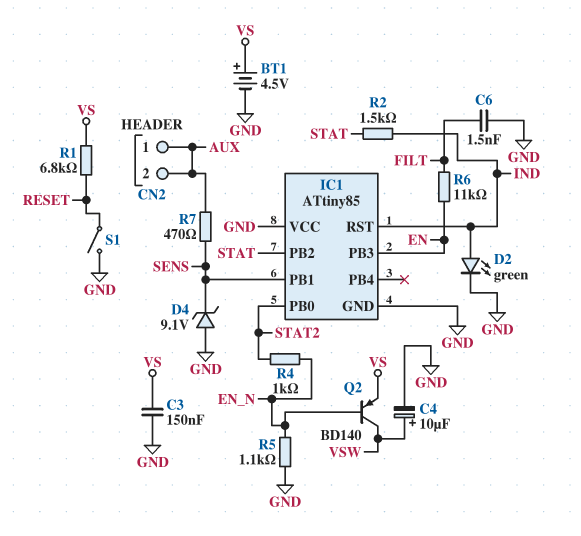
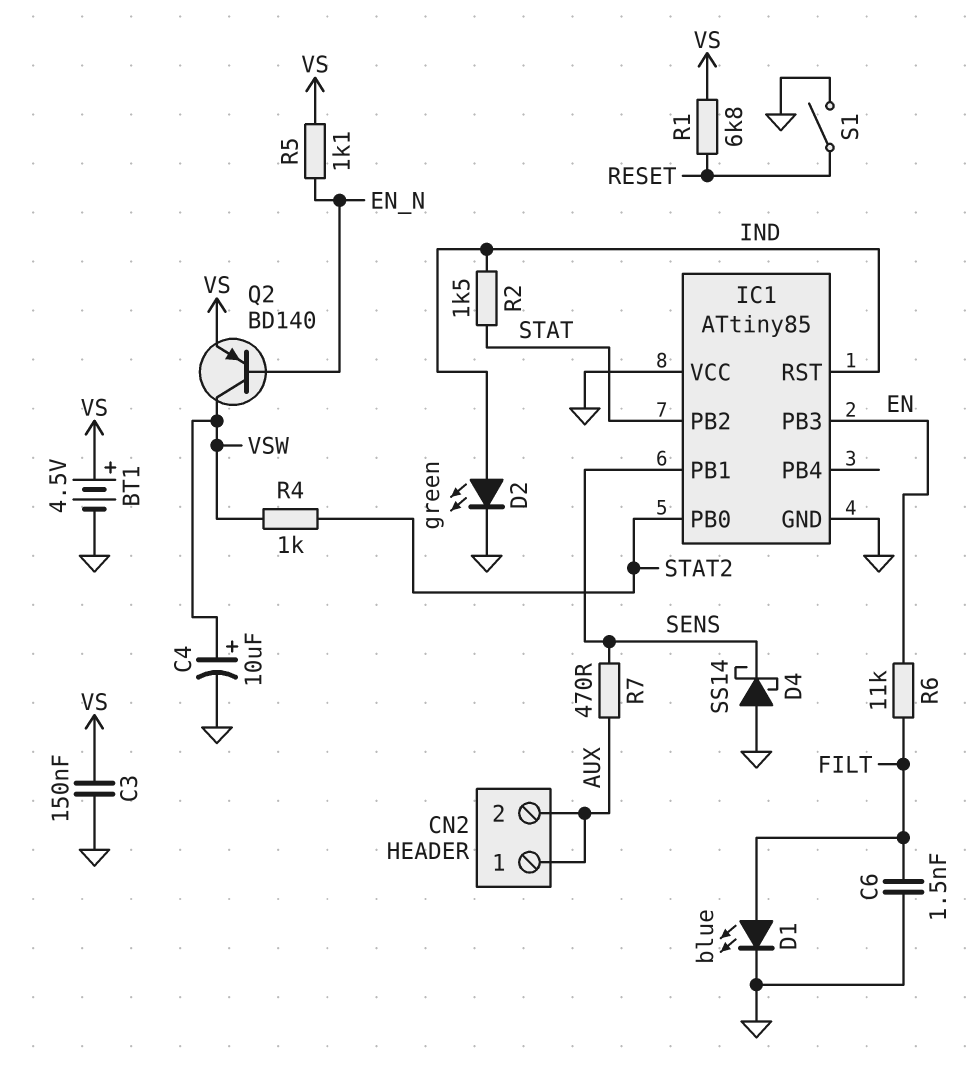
D1: none -> LED blue (A FILT, K GND)
D4: zener 9.1V (A GND, K SENS) -> schottky SS14 (A GND, K SENS)
R4: 1k (EN_N, STAT2) -> 1k (STAT2, VSW)
R5: 1.1k (EN_N, GND) -> 1.1k (EN_N, VS)

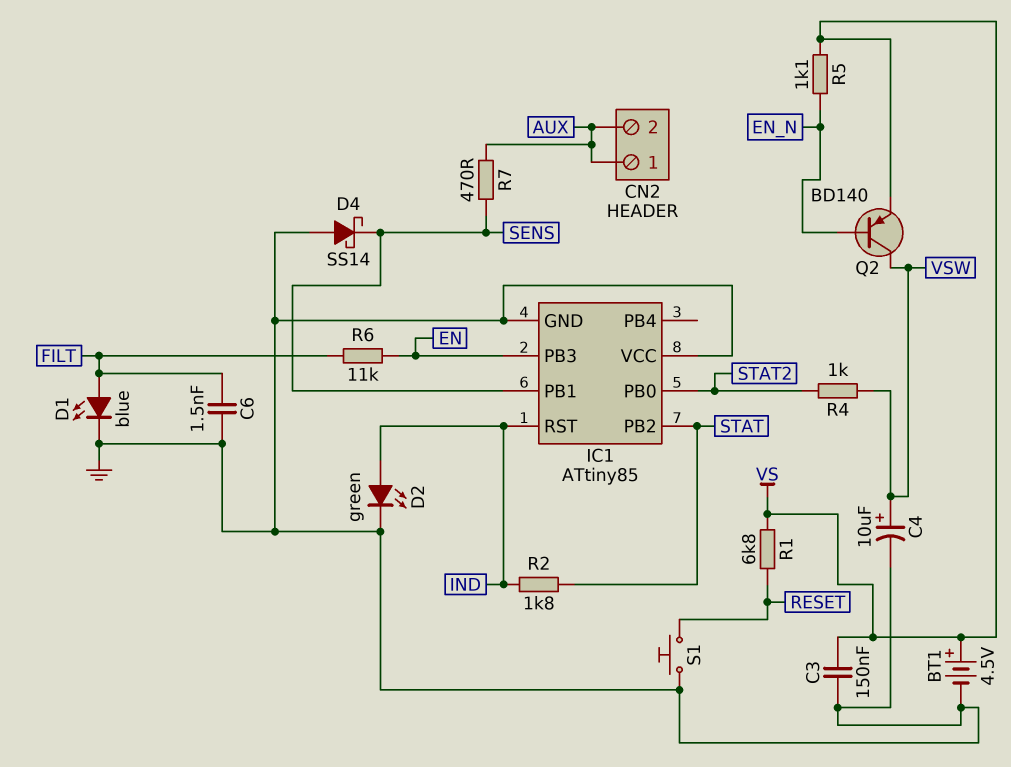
R2: 1.5k (IND, STAT) -> 1.8k (IND, STAT)
S1: switch (GND, RESET) -> button (GND, RESET)

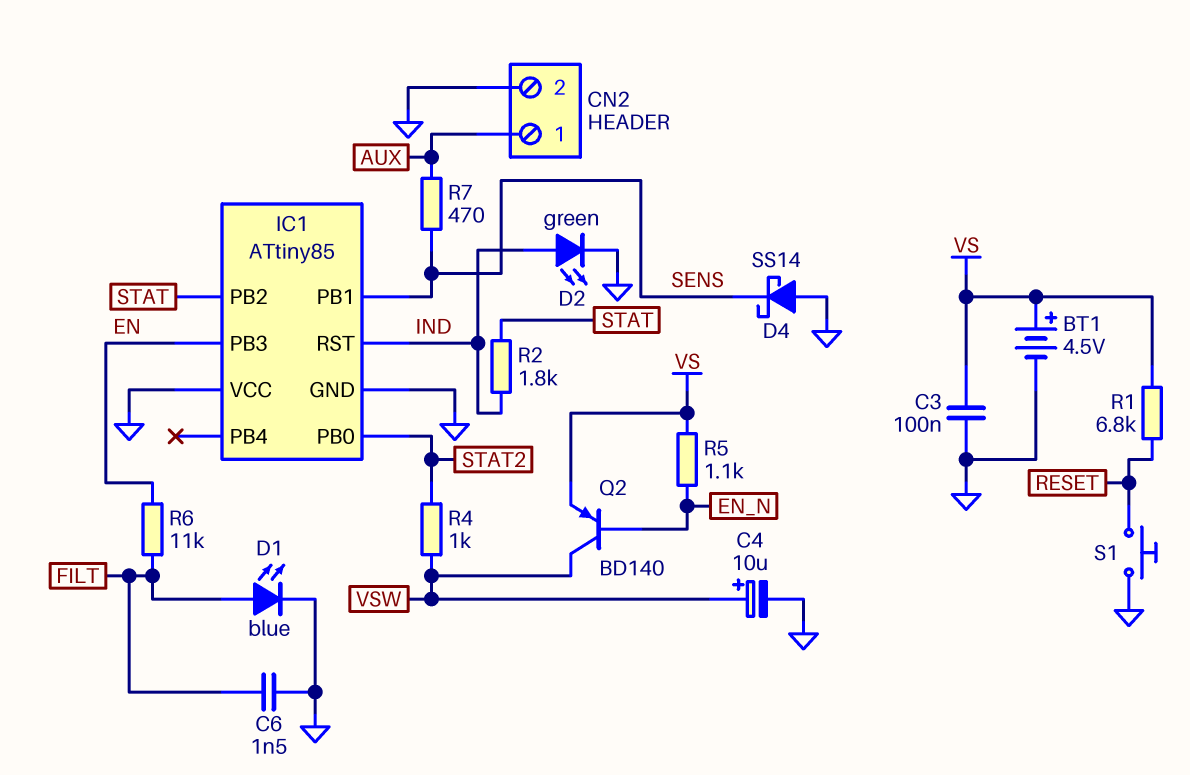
C3: 150nF (GND, VS) -> 100nF (GND, VS)
CN2 pin 2: AUX -> GND

